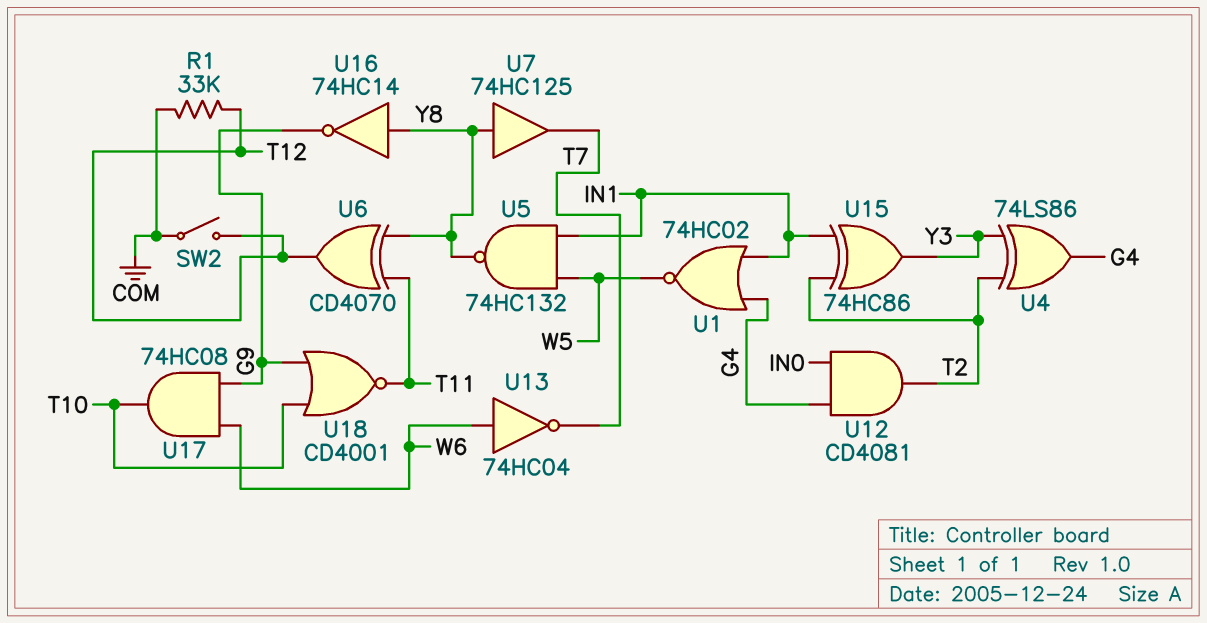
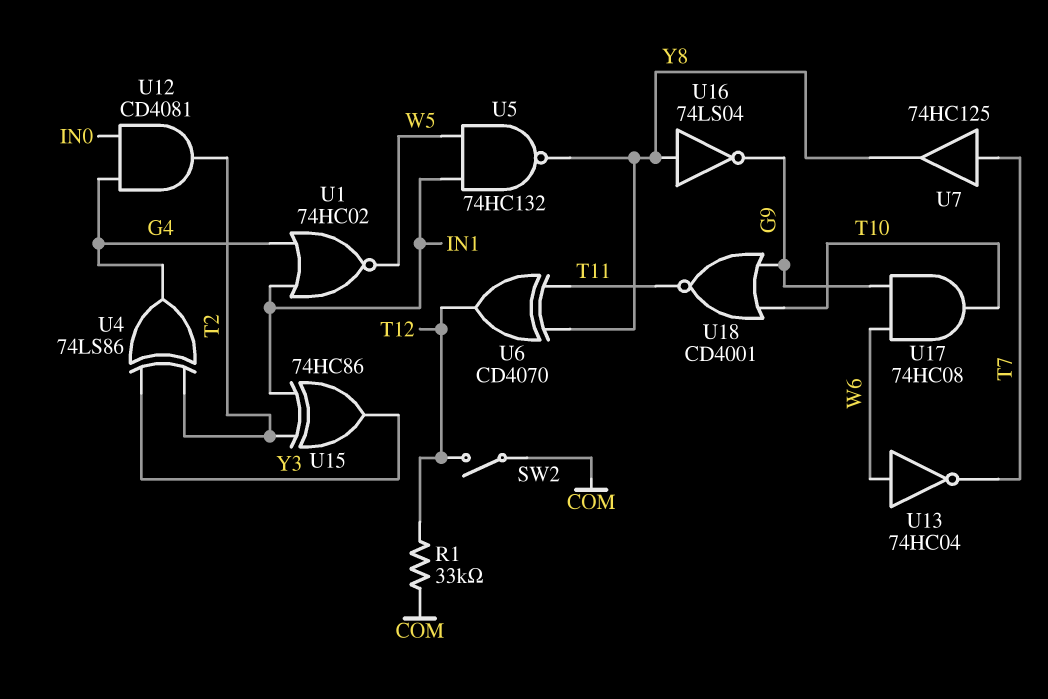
U7: buffer 74HC125 (in Y8, out T7) -> buffer 74HC125 (in T7, out Y8)
U16: NOT 74HC14 (in Y8, out G9) -> NOT 74LS04 (in Y8, out G9)

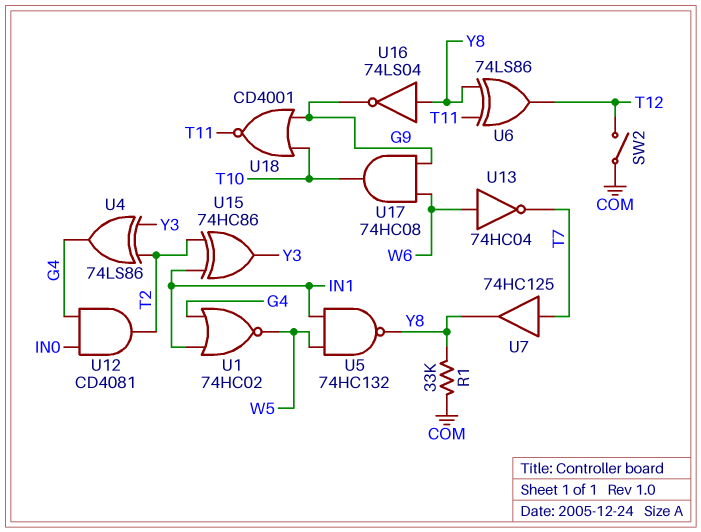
R1: 33k (COM, T12) -> 33k (COM, Y8)
U6: XOR CD4070 (in T11, in Y8, out T12) -> XOR 74LS86 (in T11, in Y8, out T12)

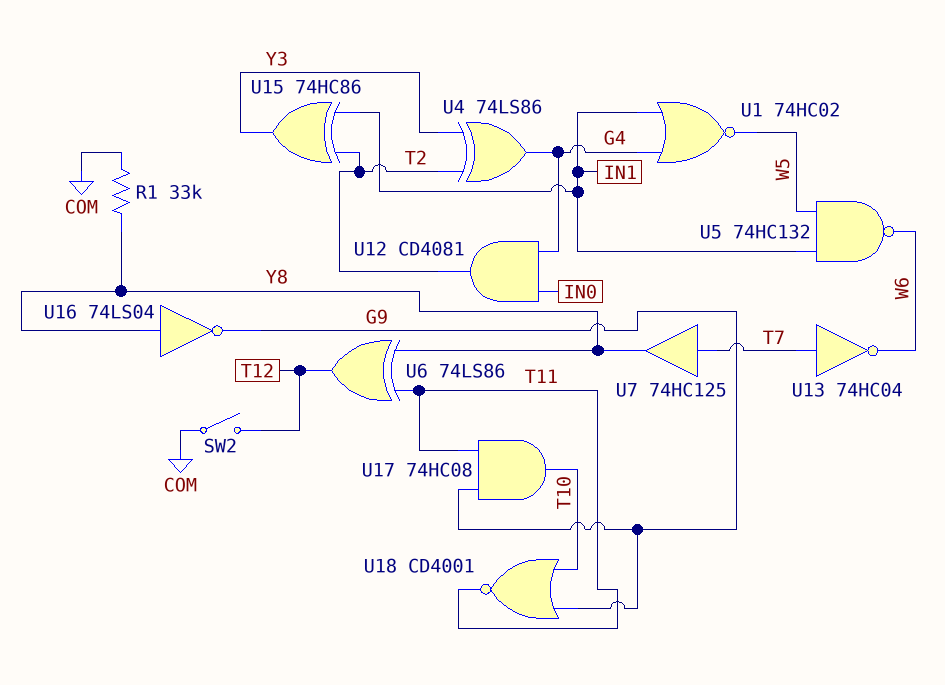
U5: NAND 74HC132 (in IN1, in W5, out Y8) -> NAND 74HC132 (in IN1, in W5, out W6)
U13: NOT 74HC04 (in W6, out T7) -> NOT 74HC04 (in T7, out W6)
U17: AND 74HC08 (in G9, in W6, out T10) -> AND 74HC08 (in G9, in T11, out T10)

